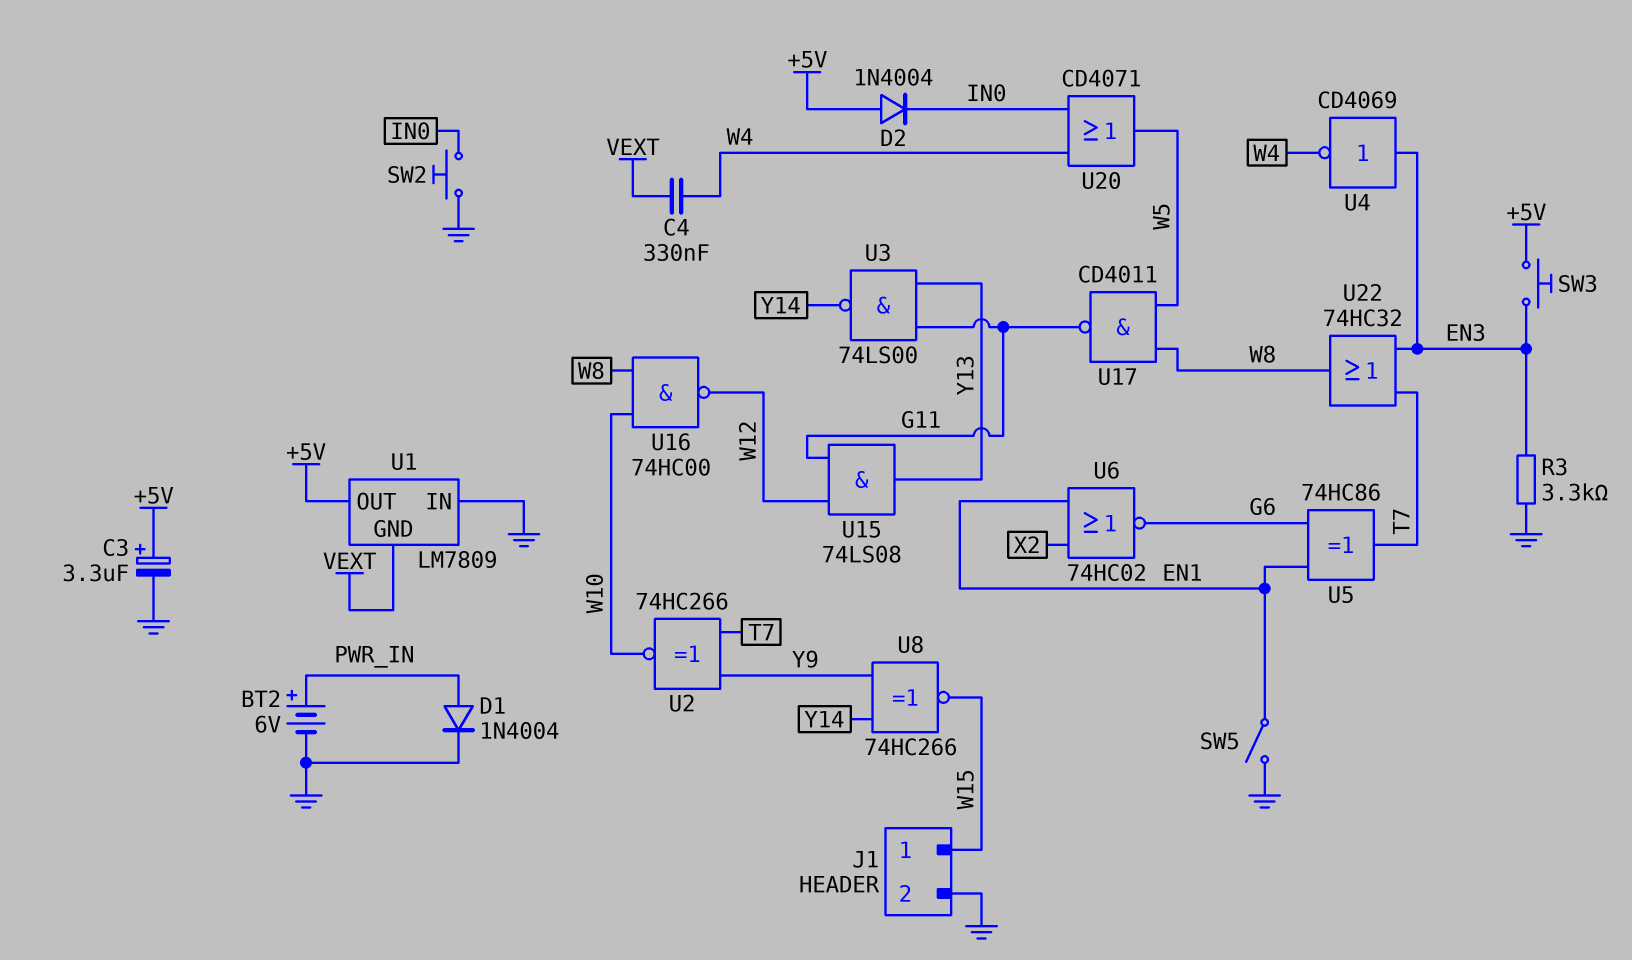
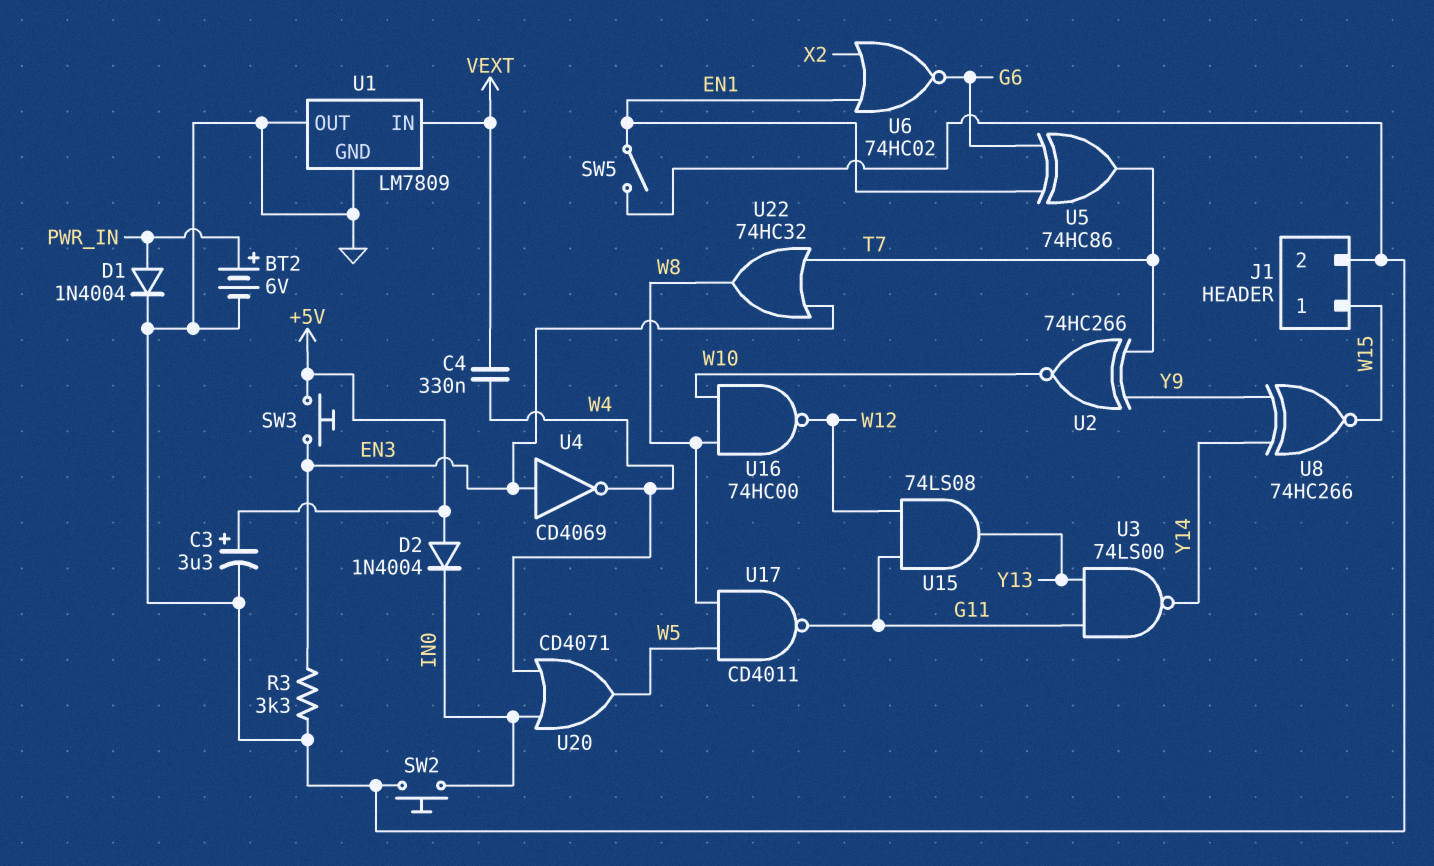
U1 pin GND: VEXT -> GND
U1 pin IN: GND -> VEXT
U1 pin OUT: +5V -> GND

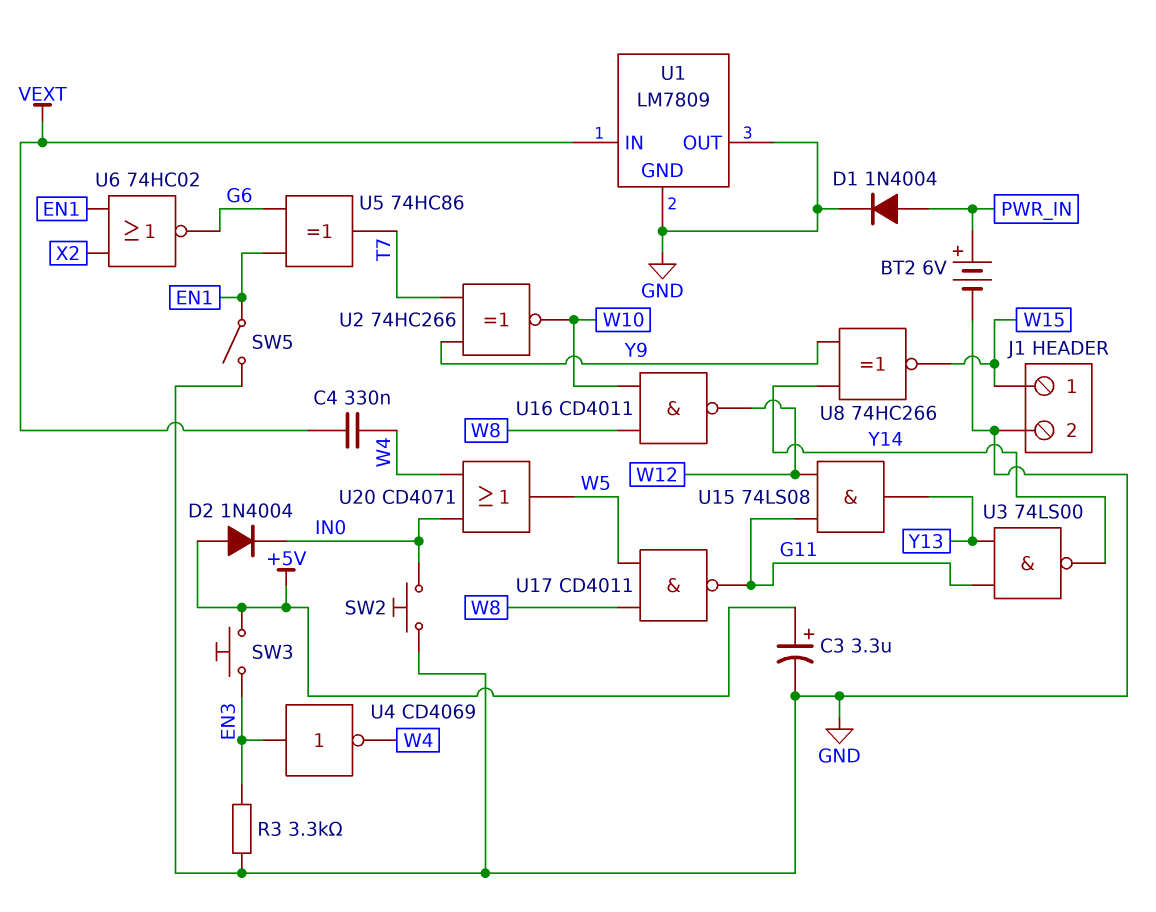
U16: NAND 74HC00 (in W8, in W10, out W12) -> NAND CD4011 (in W8, in W10, out W12)
U22: OR 74HC32 (in EN3, in T7, out W8) -> none

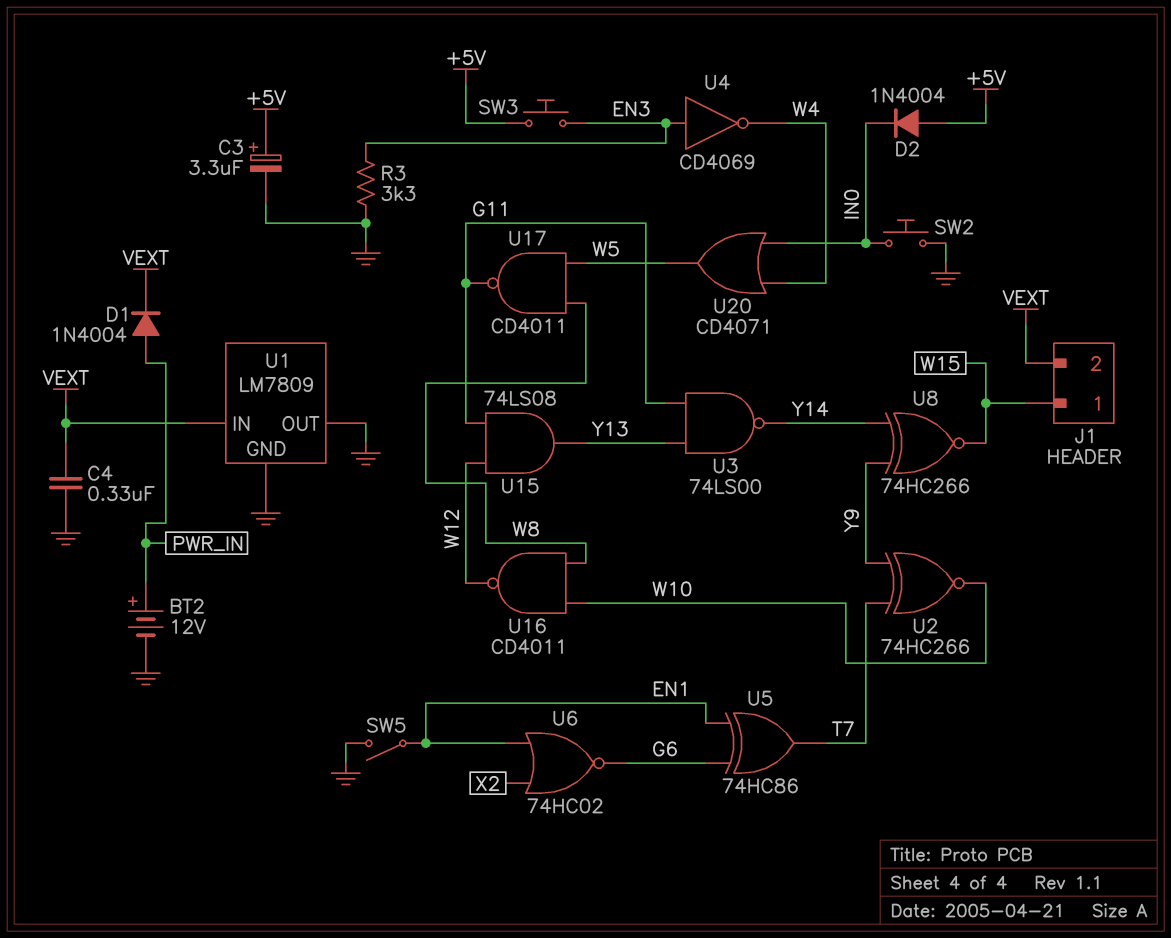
BT2: 6V (plus PWR_IN, minus GND) -> 12V (plus PWR_IN, minus GND)
C4: 330nF (VEXT, W4) -> 330nF (GND, VEXT)
D1: diode 1N4004 (A PWR_IN, K GND) -> diode 1N4004 (A PWR_IN, K VEXT)
J1 pin 2: GND -> VEXT

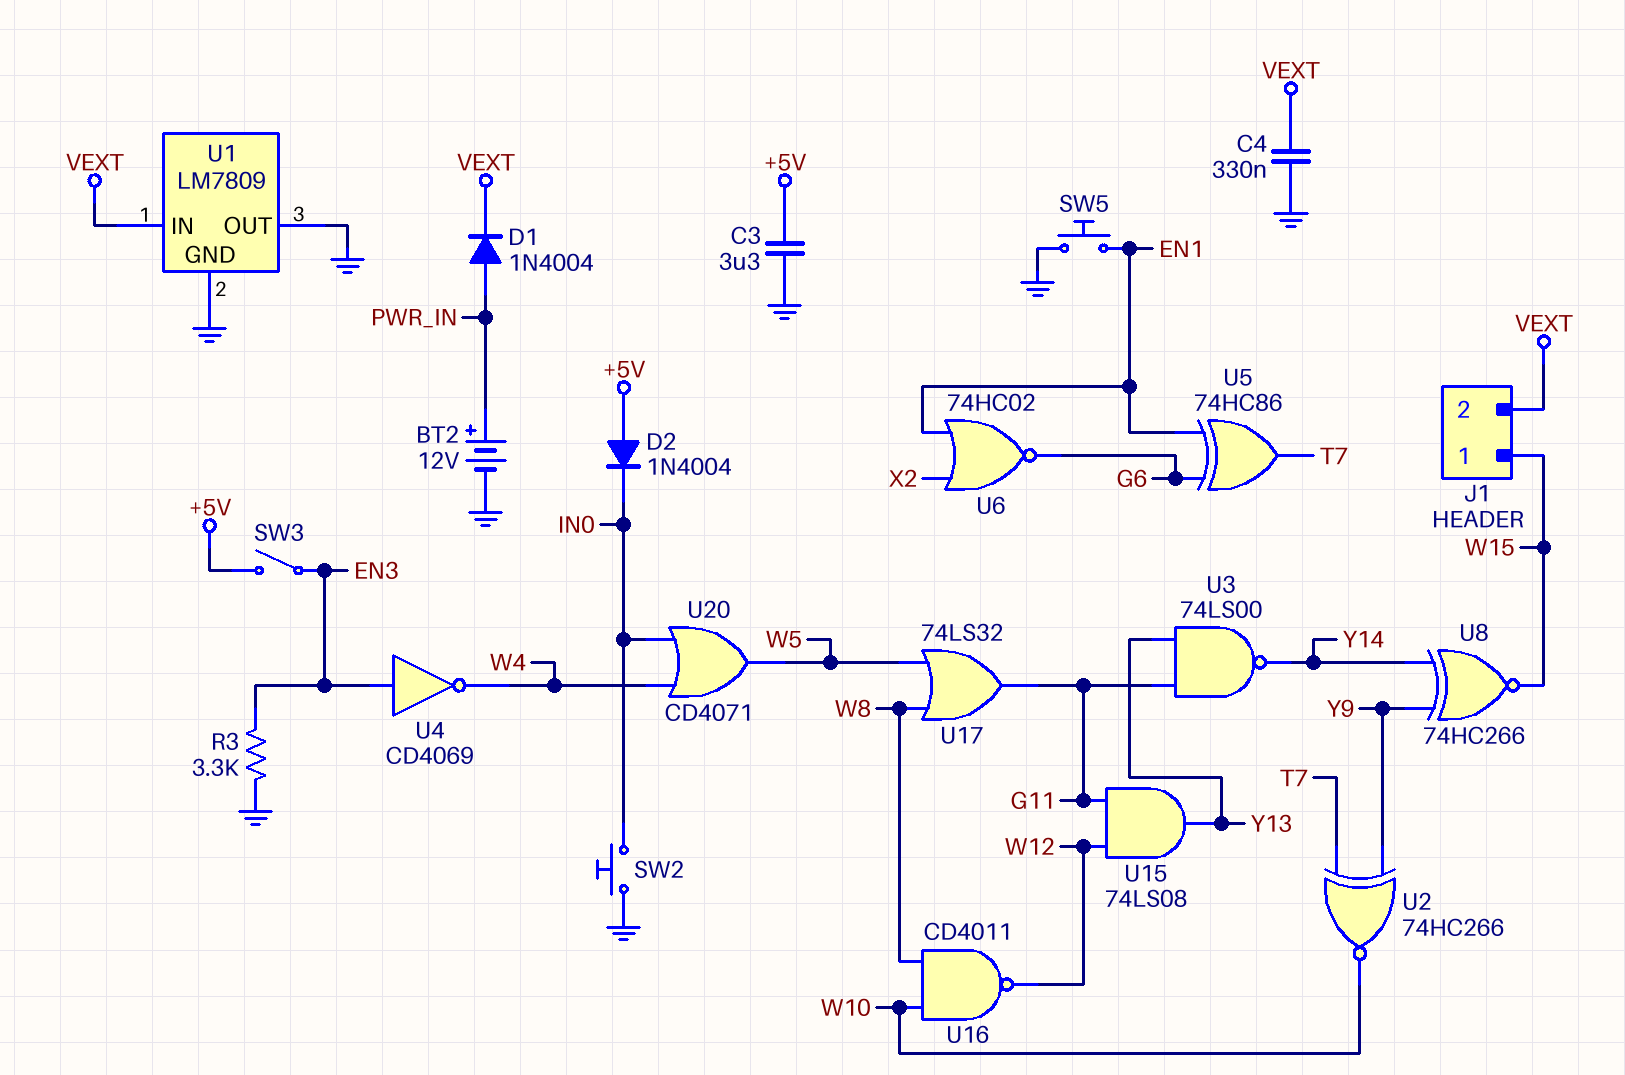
C3: 3.3uF (plus +5V, minus GND) -> 3.3uF (+5V, GND)
SW3: button (+5V, EN3) -> switch (+5V, EN3)
SW5: switch (EN1, GND) -> button (EN1, GND)
U17: NAND CD4011 (in W5, in W8, out G11) -> OR 74LS32 (in W5, in W8, out G11)

